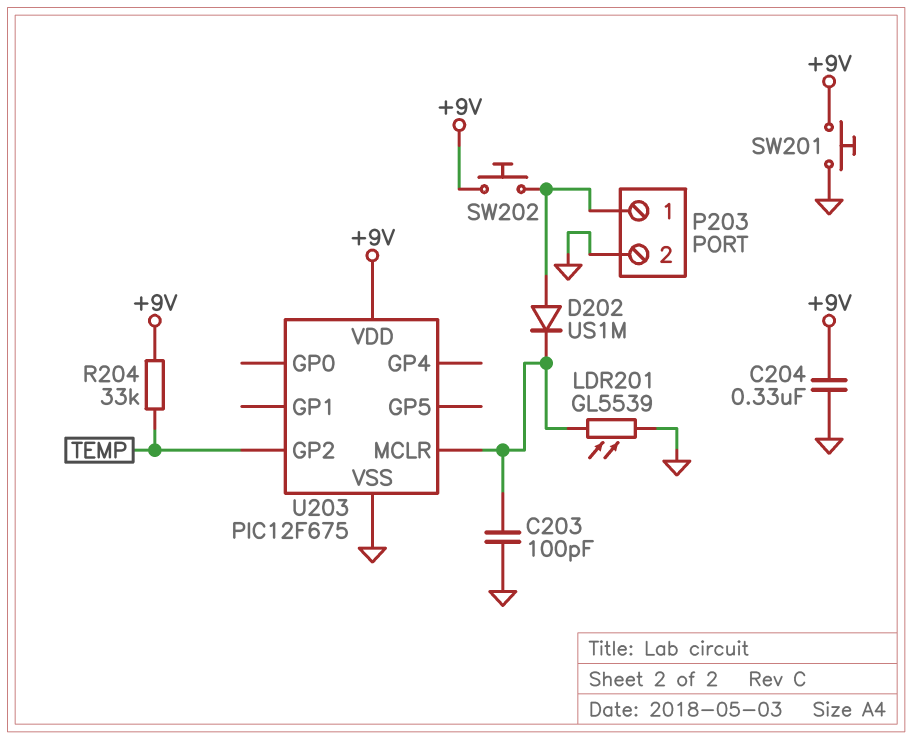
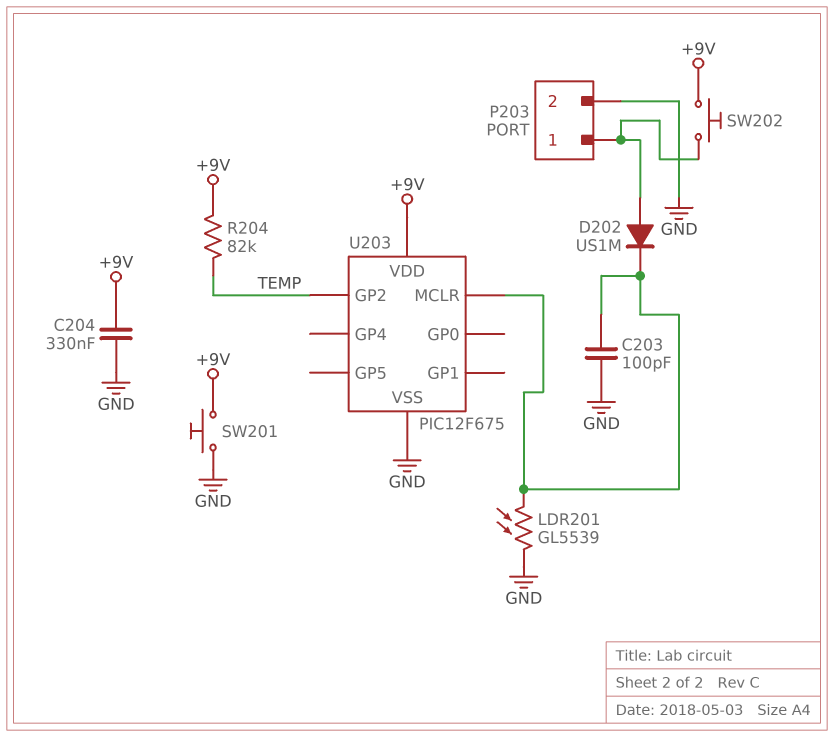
R204: 33k (+9V, TEMP) -> 82k (+9V, TEMP)

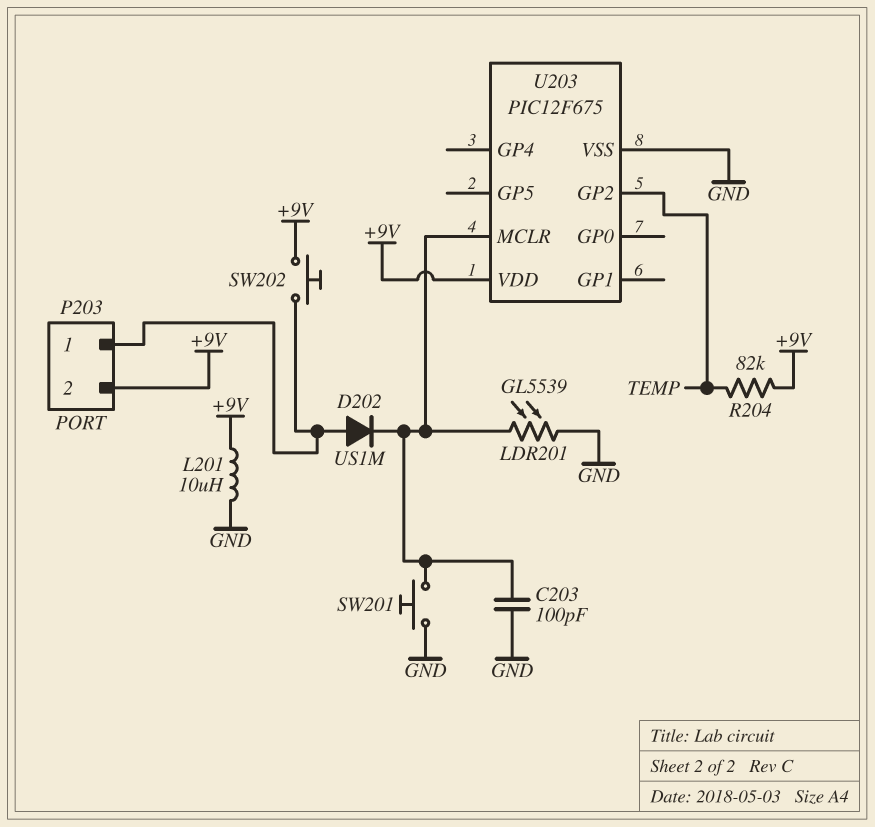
C204: 330nF (+9V, GND) -> none
L201: none -> 10uH (+9V, GND)
P203 pin 2: GND -> +9V
SW201: button (+9V, GND) -> button (GND, U203/MCLR)

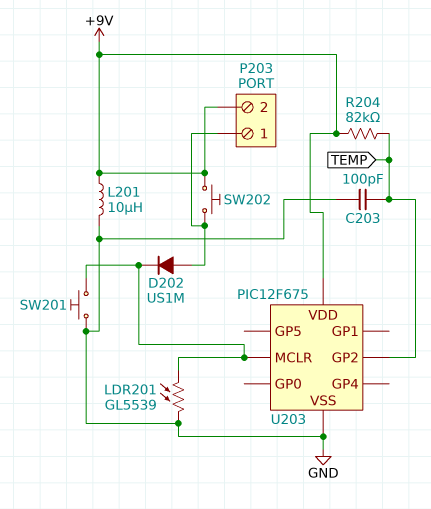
C203: 100pF (GND, U203/MCLR) -> 100pF (GND, TEMP)

